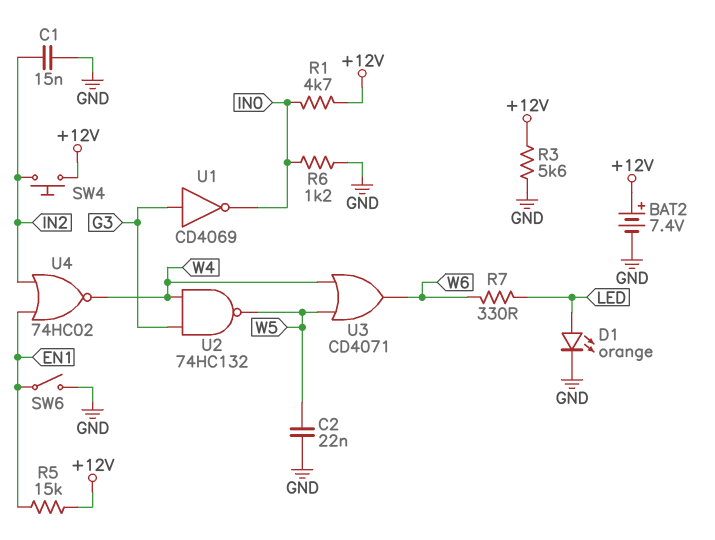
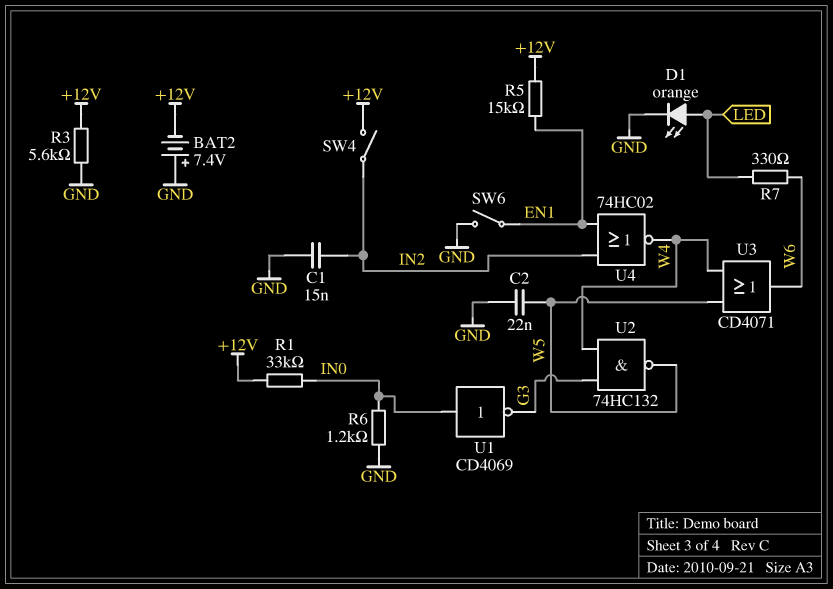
BAT2: 7.4V (plus +12V, minus GND) -> 7.4V (plus GND, minus +12V)
R1: 4.7k (+12V, IN0) -> 33k (+12V, IN0)
SW4: button (+12V, IN2) -> switch (+12V, IN2)
U1: NOT CD4069 (in G3, out IN0) -> NOT CD4069 (in IN0, out G3)

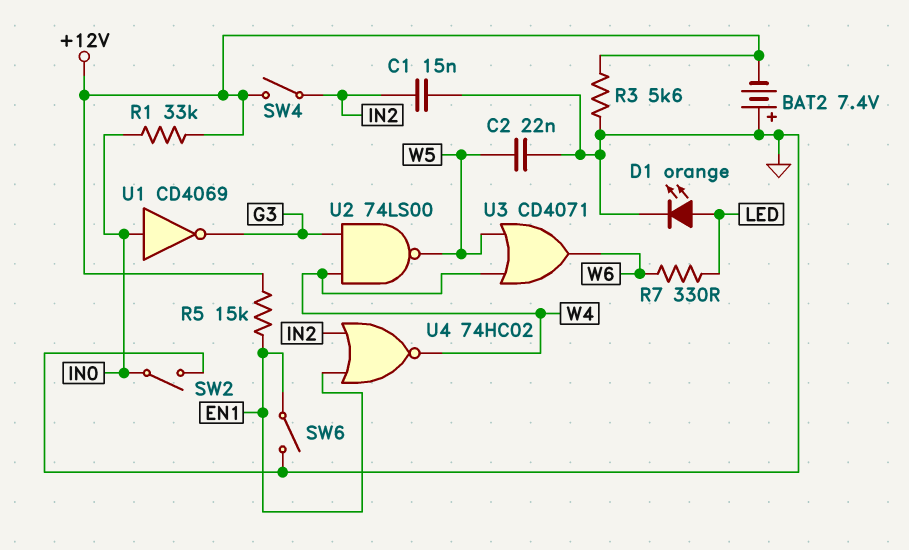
R6: 1.2k (GND, IN0) -> none
SW2: none -> switch (GND, IN0)
U2: NAND 74HC132 (in G3, in W4, out W5) -> NAND 74LS00 (in G3, in W4, out W5)

